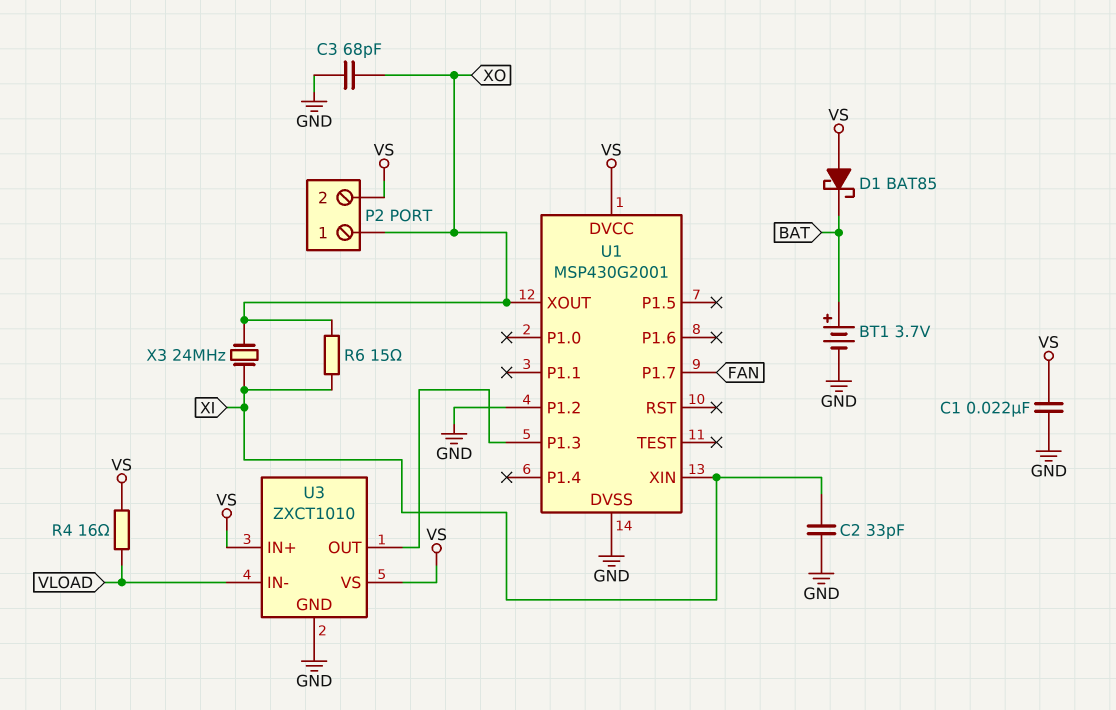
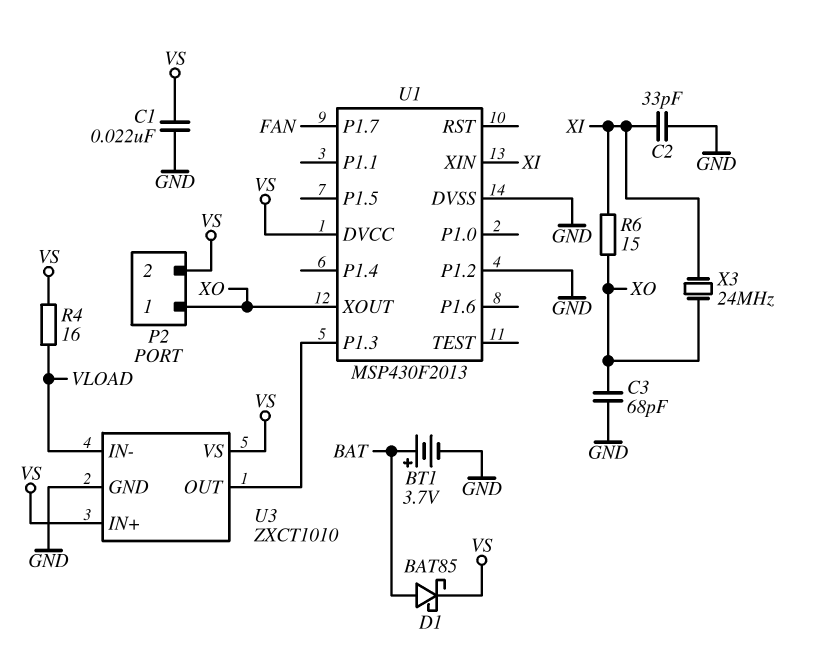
D1: schottky BAT85 (A VS, K BAT) -> schottky BAT85 (A BAT, K VS)
U1: MSP430G2001 -> MSP430F2013

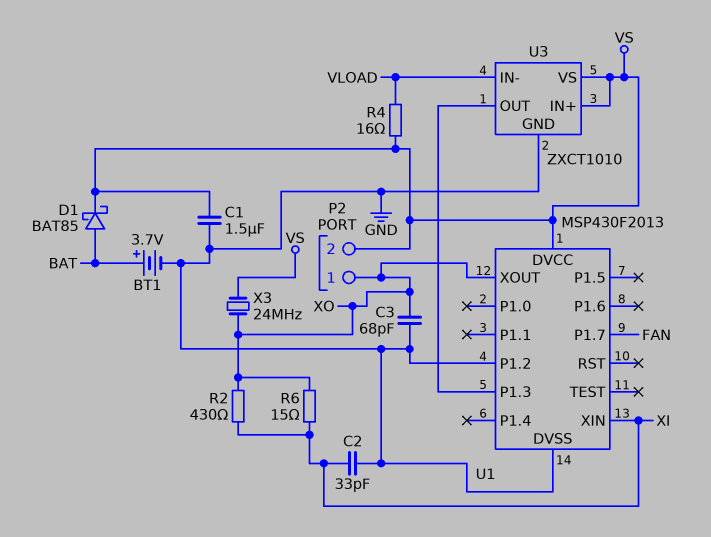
C1: 22nF (GND, VS) -> 1.5uF (GND, VS)
R2: none -> 430 (XI, XO)
X3: 24MHz (XI, XO) -> 24MHz (VS, XO)

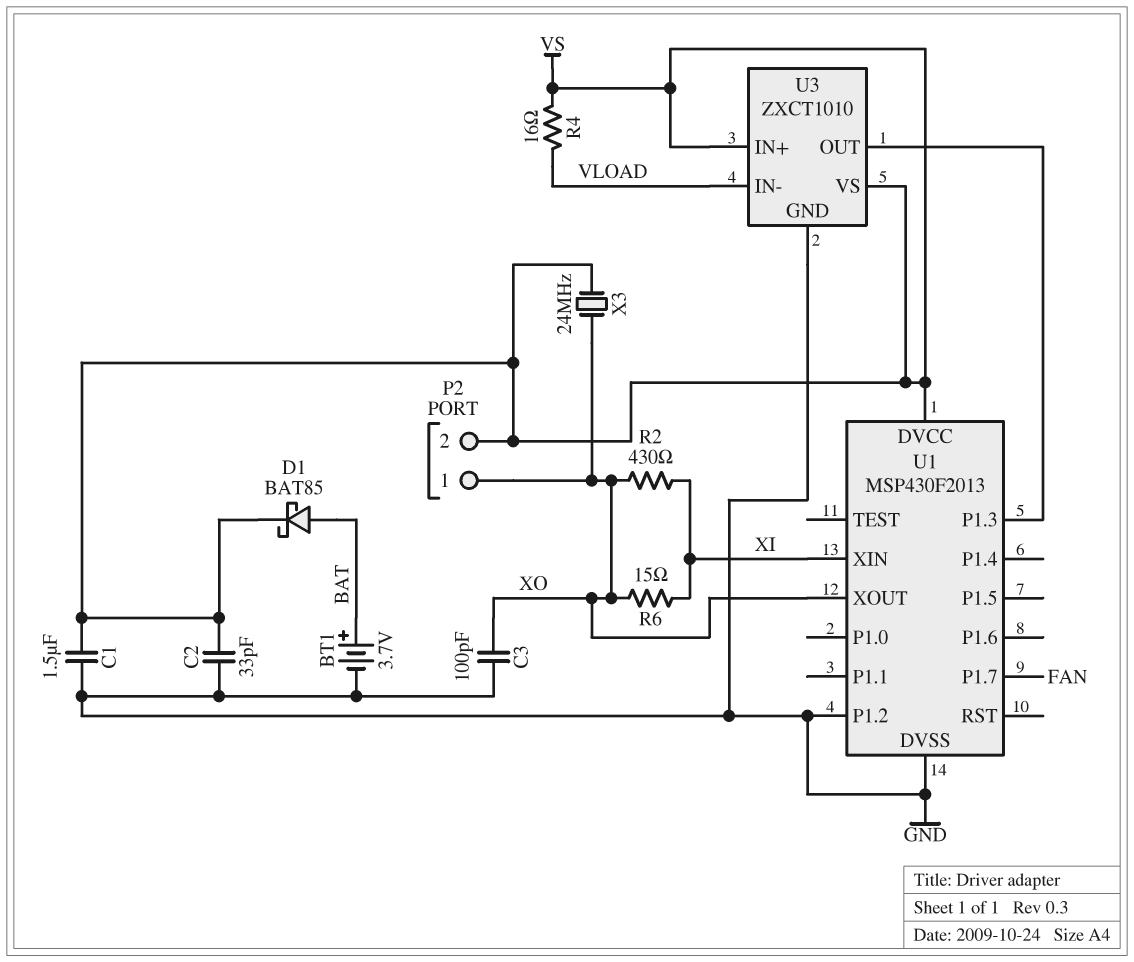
C2: 33pF (GND, XI) -> 33pF (GND, VS)
C3: 68pF (GND, XO) -> 100pF (GND, XO)

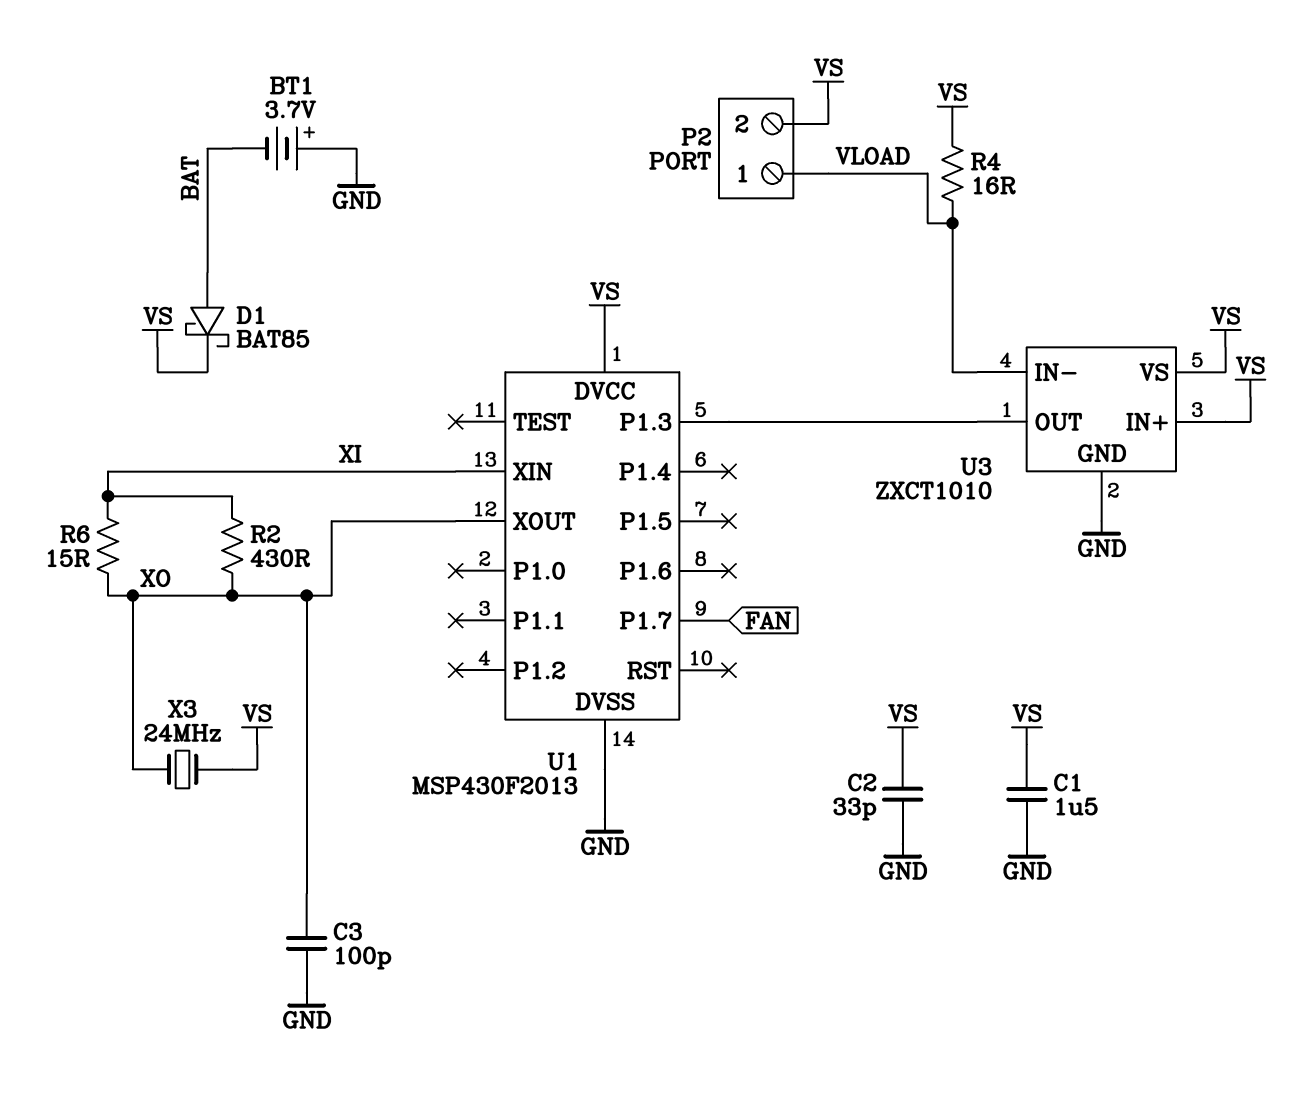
BT1: 3.7V (plus BAT, minus GND) -> 3.7V (plus GND, minus BAT)
P2 pin 1: XO -> VLOAD
U1 pin P1.2: GND -> none

